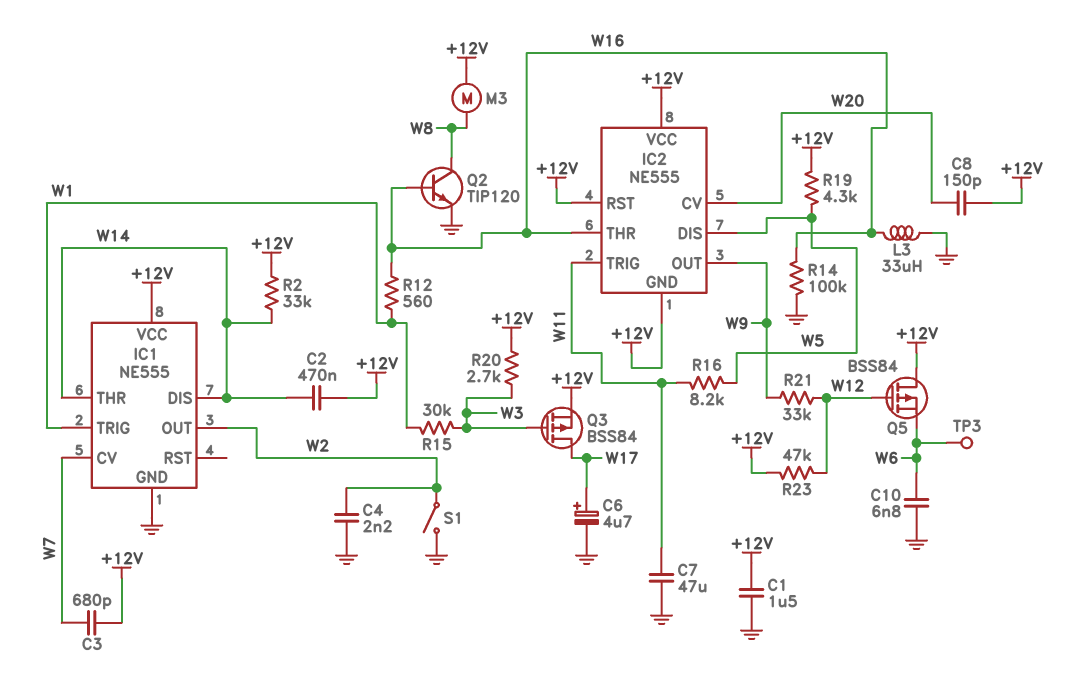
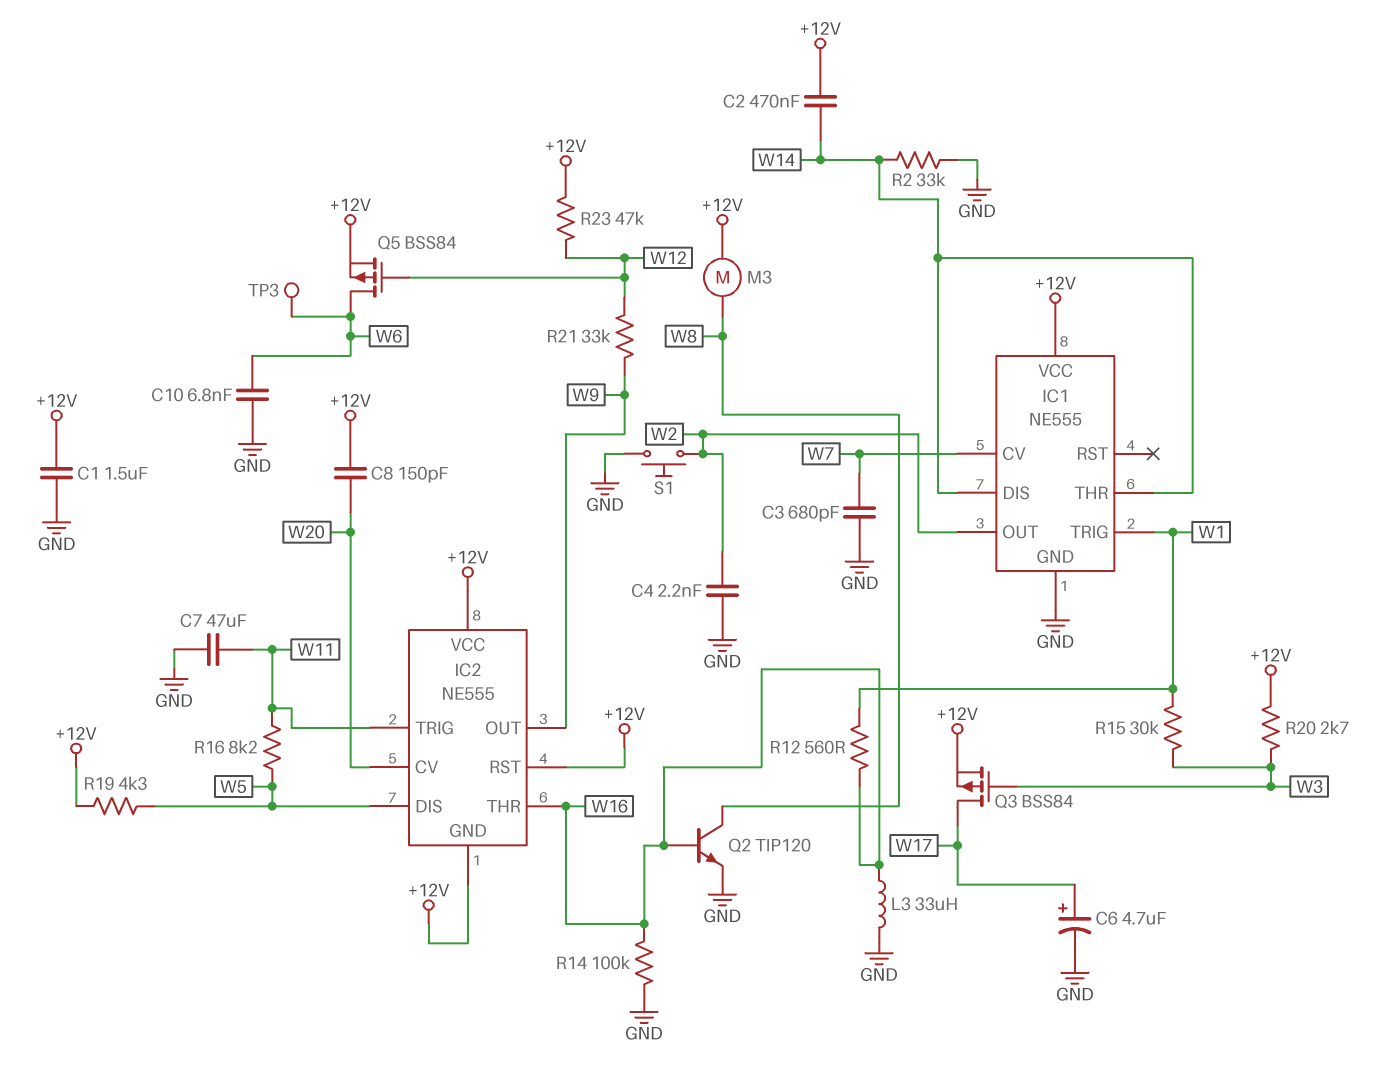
C3: 680pF (+12V, W7) -> 680pF (GND, W7)
Q5: PMOS BSS84 (G W12, D +12V, S W6) -> PMOS BSS84 (G W12, D W6, S +12V)
R2: 33k (+12V, W14) -> 33k (GND, W14)
S1: switch (GND, W2) -> button (GND, W2)

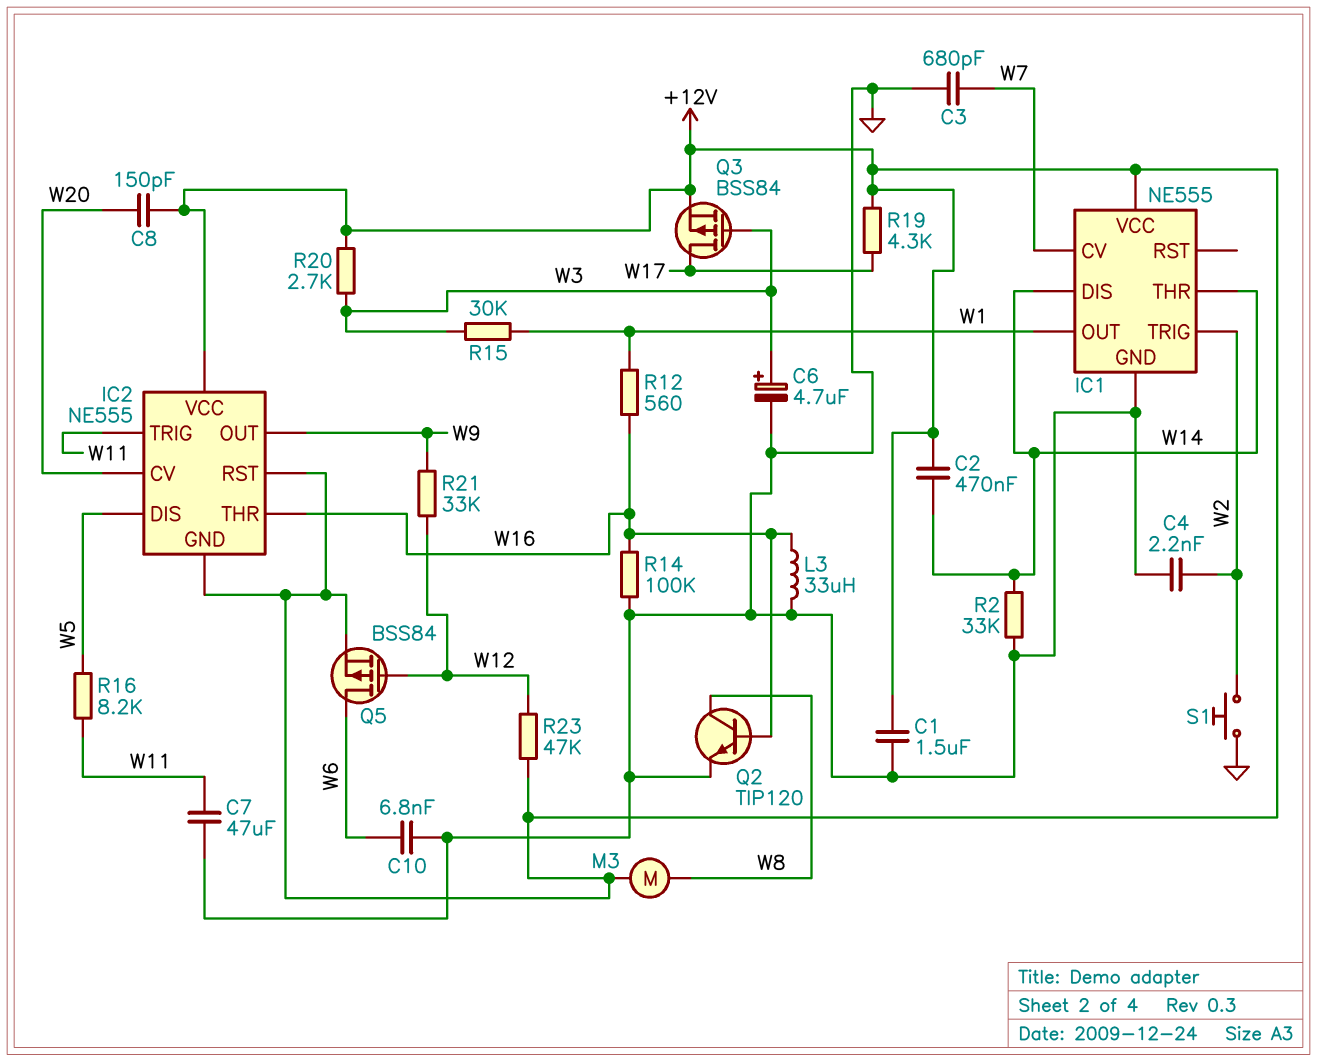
C6: 4.7uF (plus W17, minus GND) -> 4.7uF (plus W3, minus GND)
IC1 pin OUT: W2 -> W1
IC1 pin TRIG: W1 -> W2
R19: 4.3k (+12V, W5) -> 4.3k (+12V, W17)
TP3: test point (W6) -> none

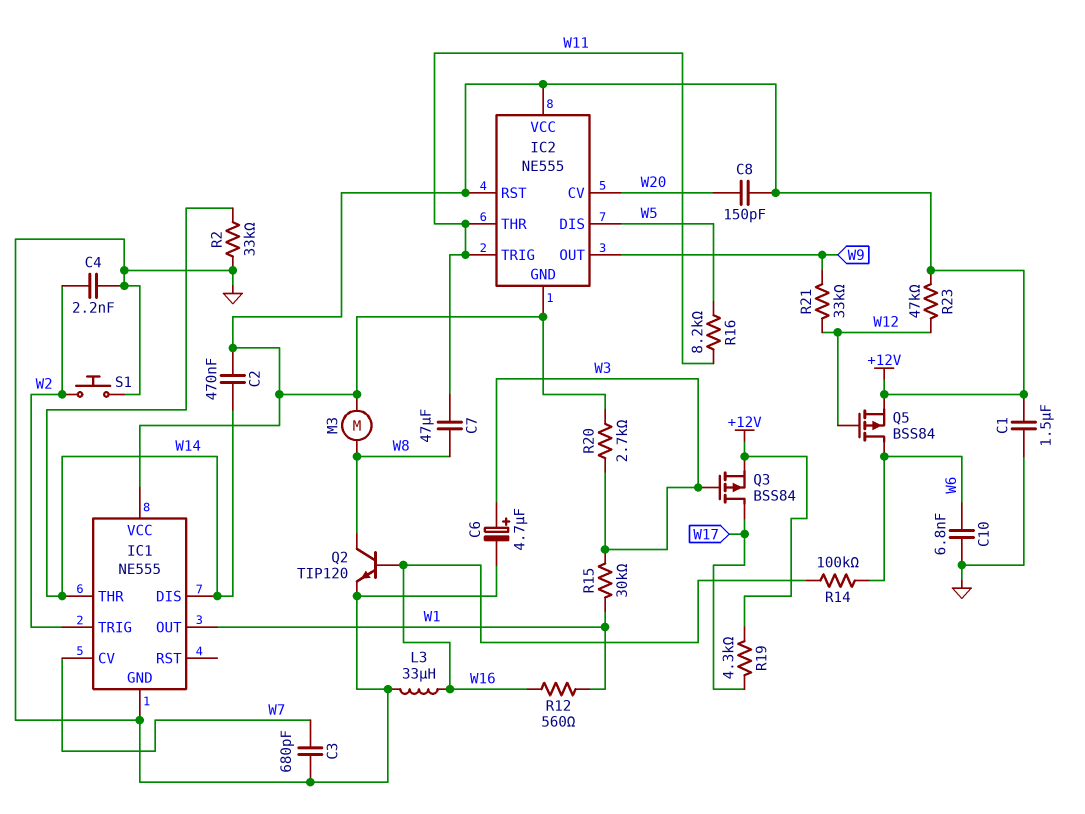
C7: 47uF (GND, W11) -> 47uF (W8, W11)
IC2 pin THR: W16 -> W11
R14: 100k (GND, W16) -> 100k (W6, W16)

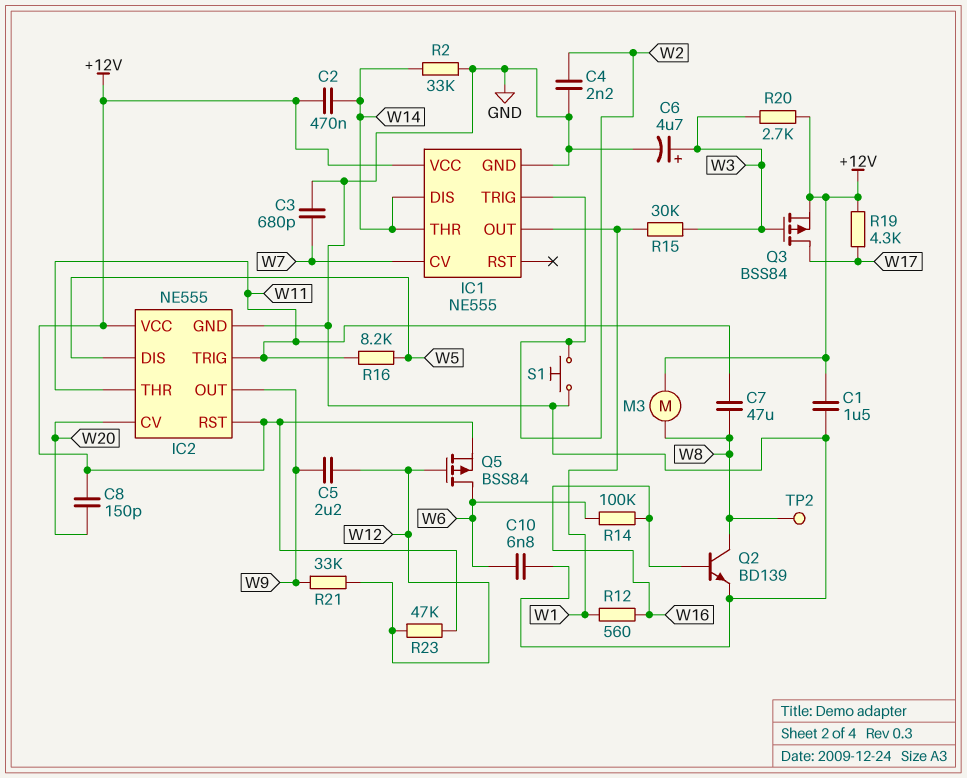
C5: none -> 2.2uF (W9, W12)
IC2 pin GND: +12V -> GND
L3: 33uH (GND, W16) -> none
Q2: NPN TIP120 (B W16, C W8, E GND) -> NPN BD139 (B W16, C W8, E GND)
TP2: none -> test point (W8)

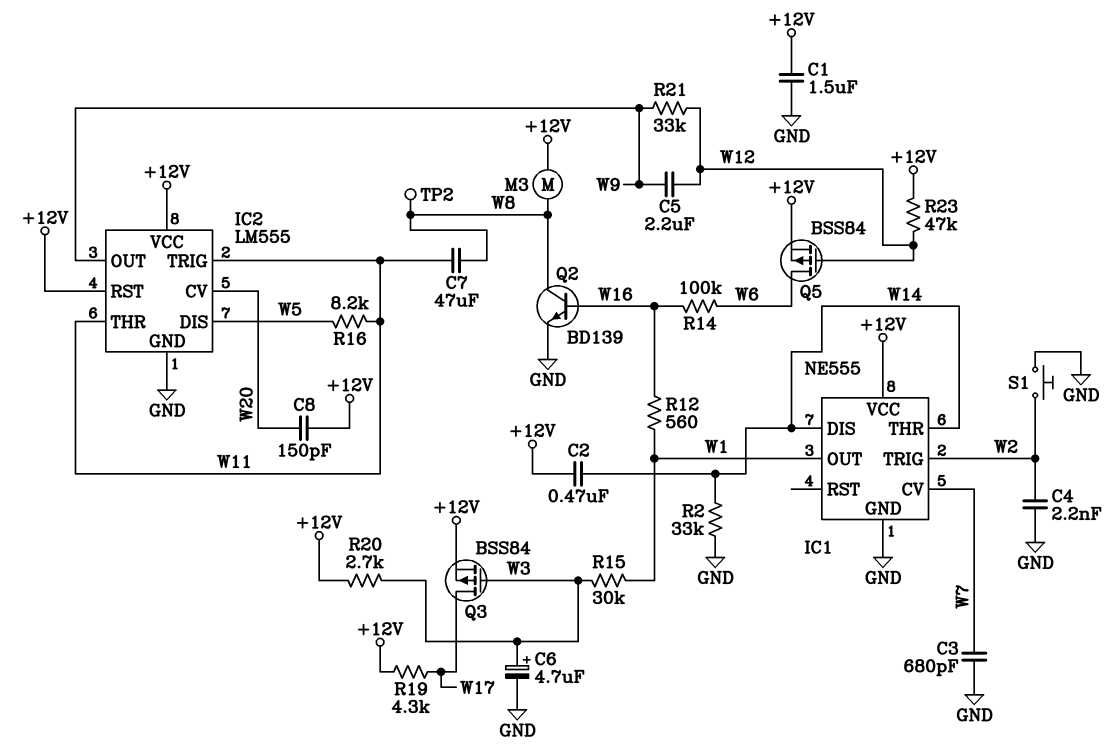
C10: 6.8nF (GND, W6) -> none
IC2: NE555 -> LM555

